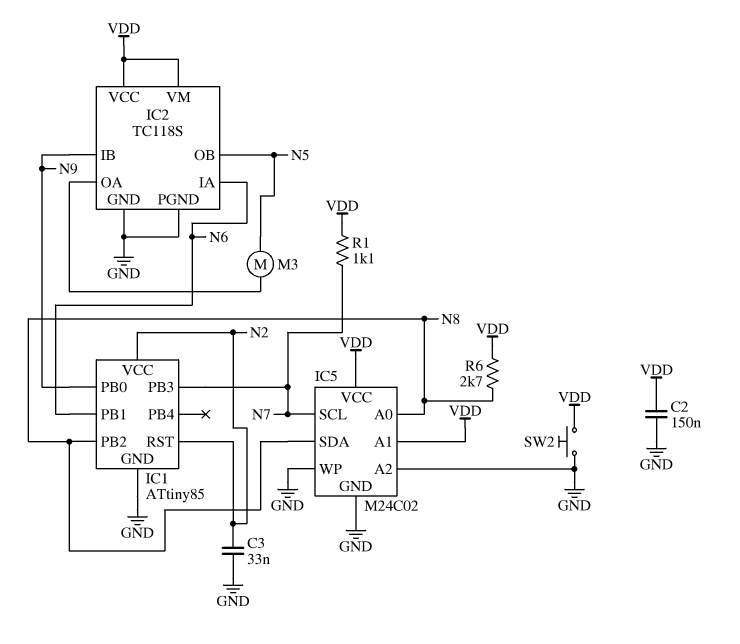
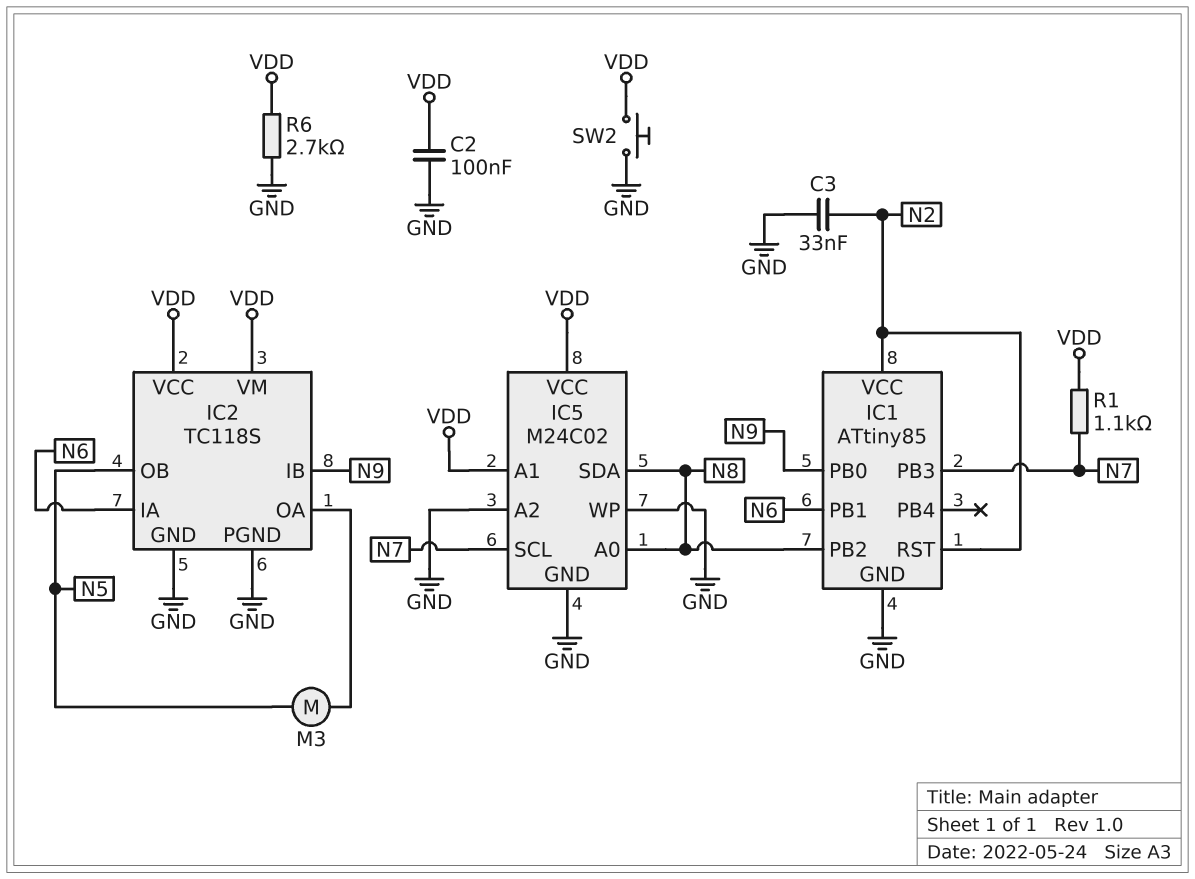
C2: 150nF (GND, VDD) -> 100nF (GND, VDD)
R6: 2.7k (N8, VDD) -> 2.7k (GND, VDD)

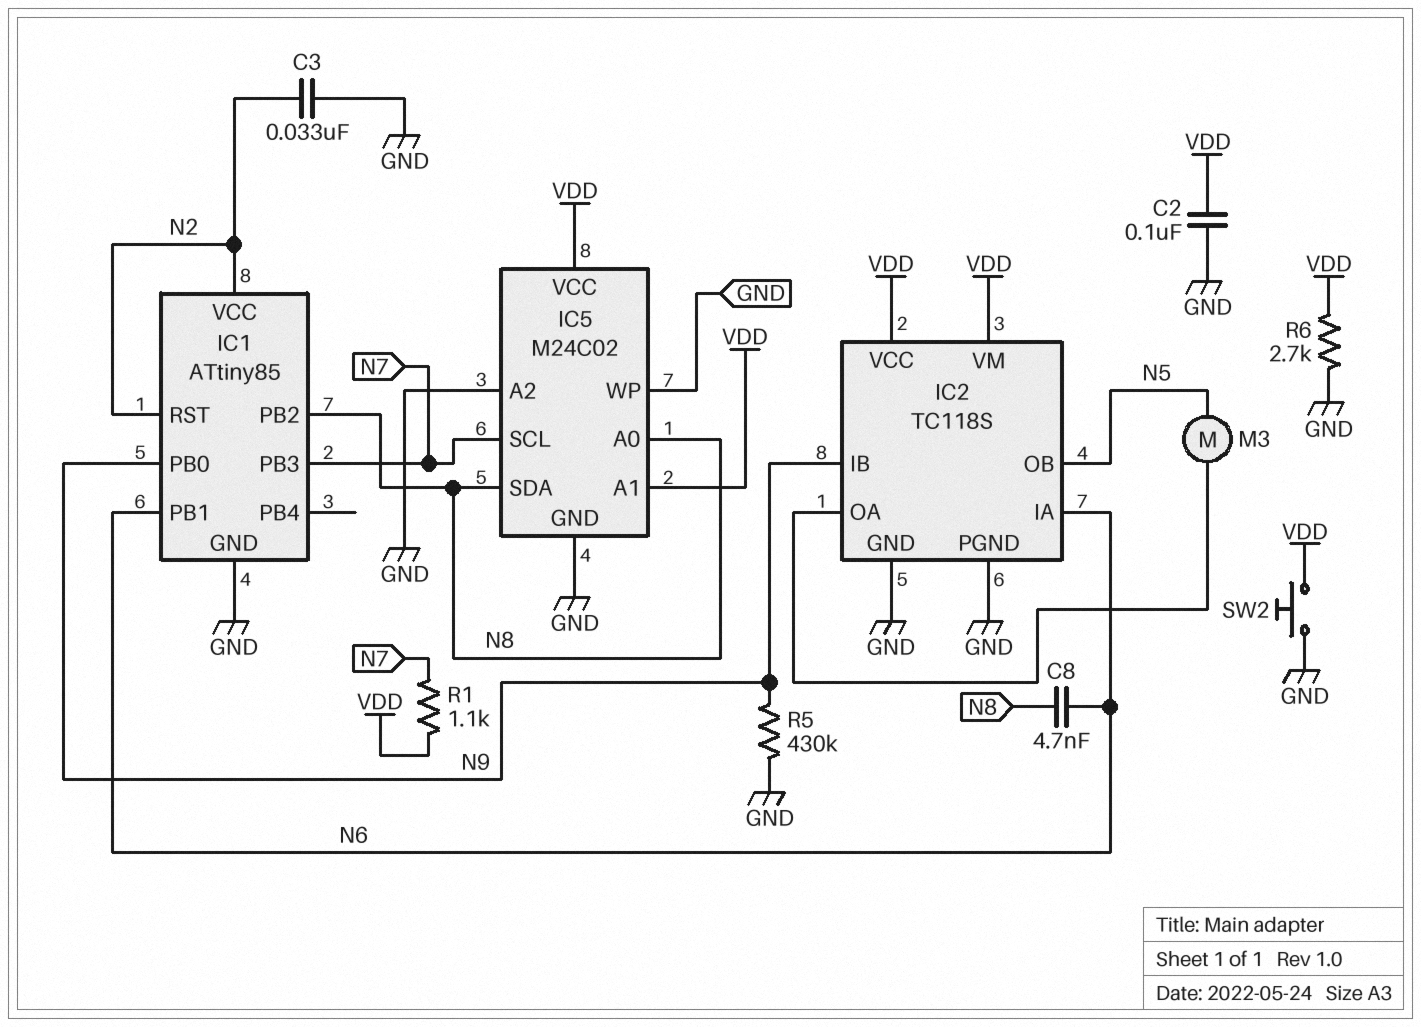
C8: none -> 4.7nF (N6, N8)
R5: none -> 430k (GND, N9)

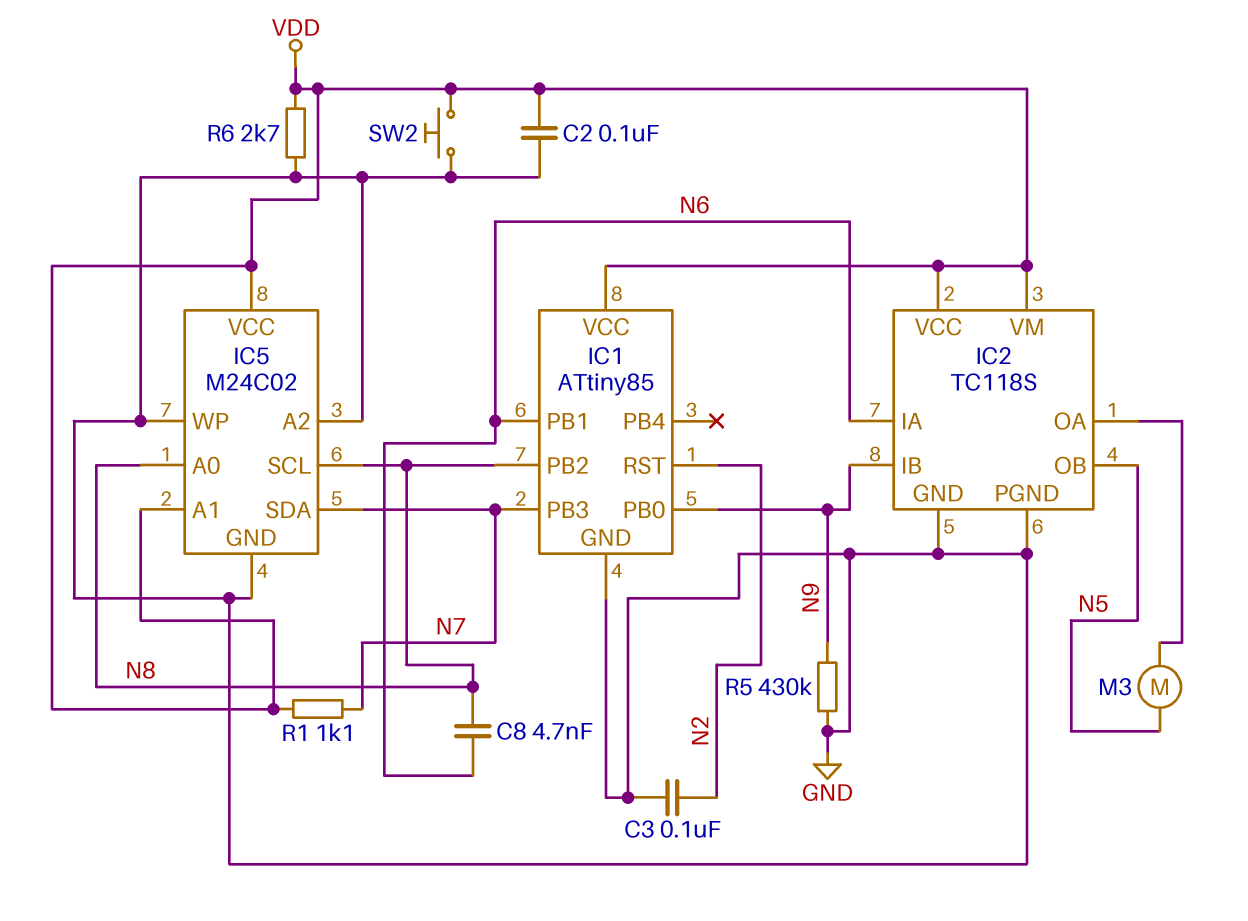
C3: 33nF (GND, N2) -> 100nF (GND, N2)
IC1 pin VCC: N2 -> VDD
IC5 pin SCL: N7 -> N8
IC5 pin SDA: N8 -> N7

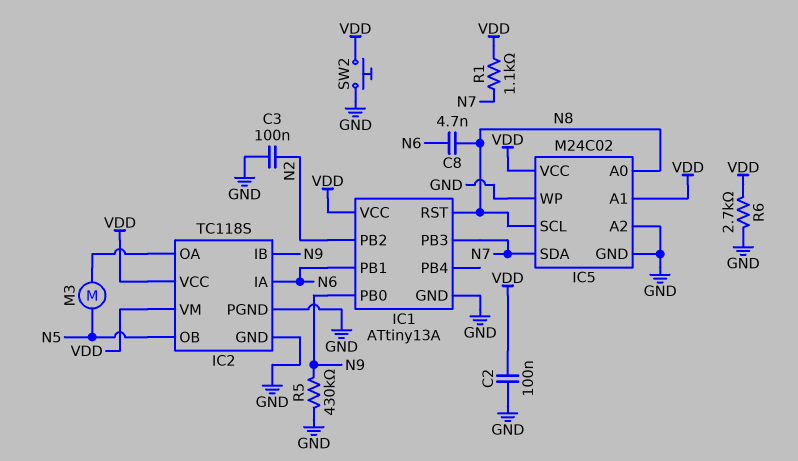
IC1: ATtiny85 -> ATtiny13A
IC1 pin PB2: N8 -> N2
IC1 pin RST: N2 -> N8

